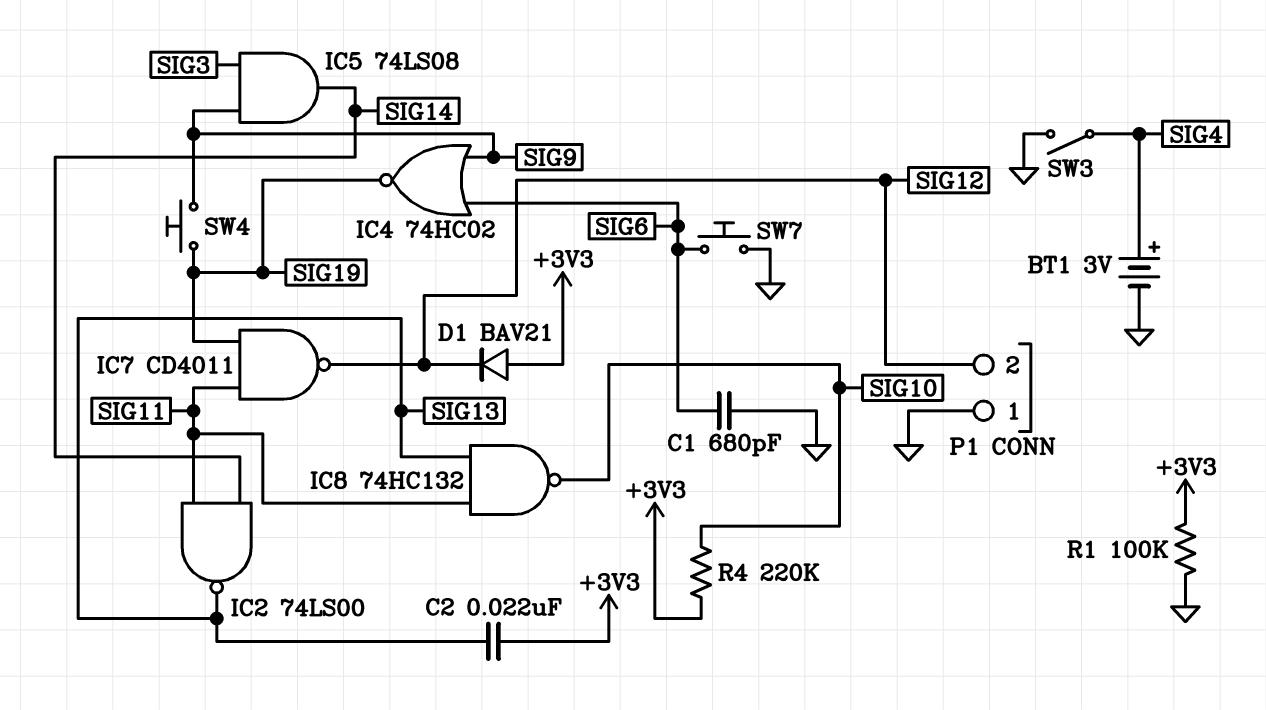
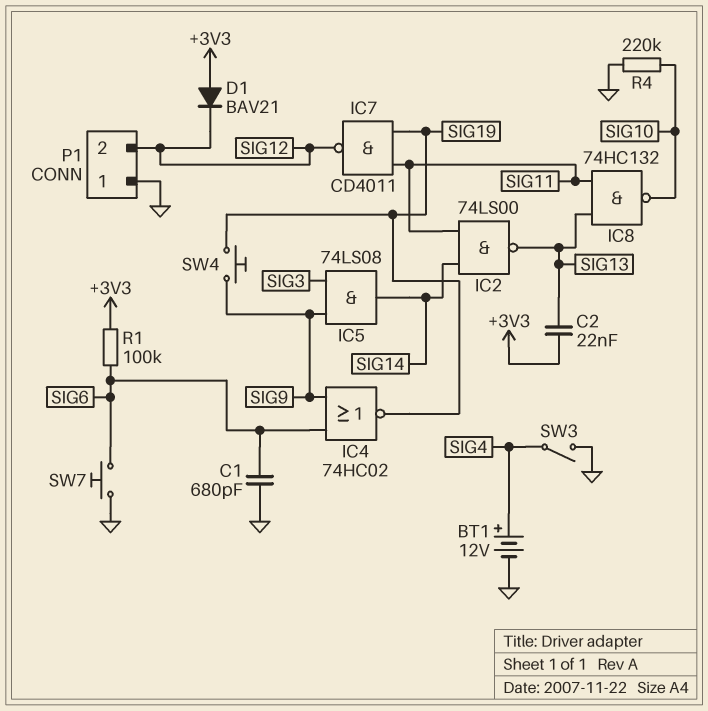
BT1: 3V (plus SIG4, minus GND) -> 12V (plus SIG4, minus GND)
R1: 100k (+3V3, GND) -> 100k (+3V3, SIG6)
R4: 220k (+3V3, SIG10) -> 220k (GND, SIG10)

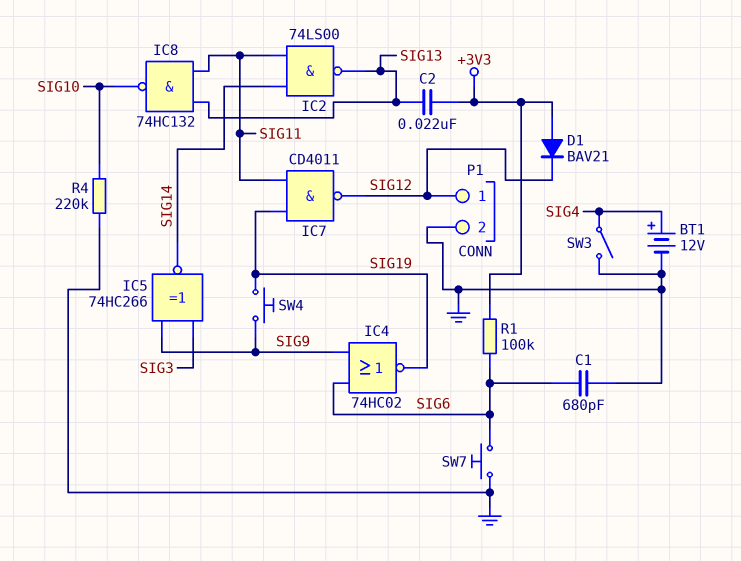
IC5: AND 74LS08 (in SIG3, in SIG9, out SIG14) -> XNOR 74HC266 (in SIG3, in SIG9, out SIG14)
P1 pin 1: GND -> SIG12
P1 pin 2: SIG12 -> GND

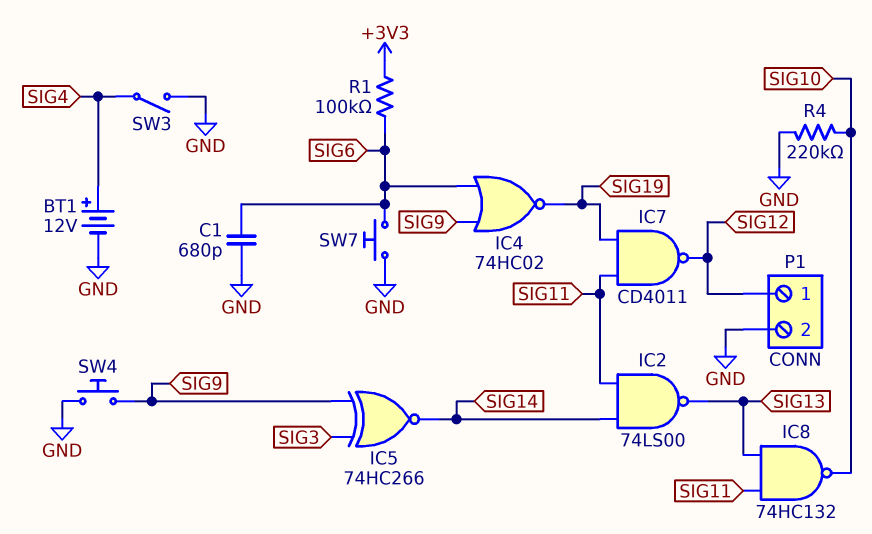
C2: 22nF (+3V3, SIG13) -> none
D1: diode BAV21 (A +3V3, K SIG12) -> none
SW4: button (SIG9, SIG19) -> button (GND, SIG9)

